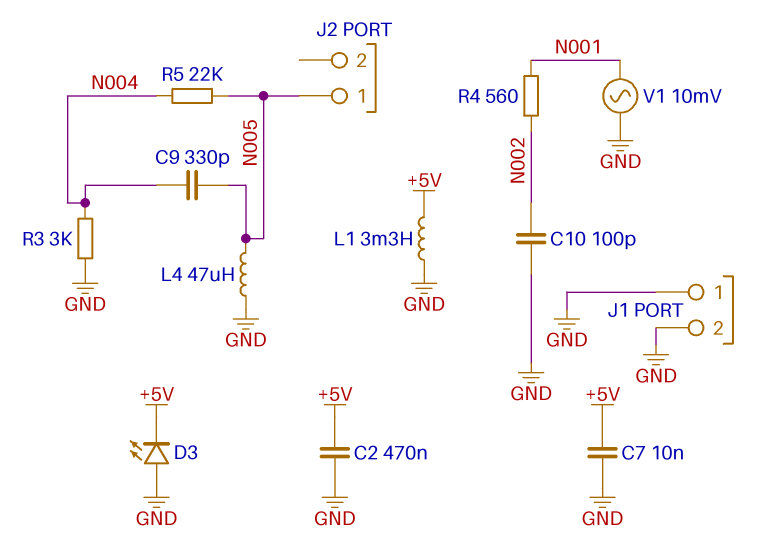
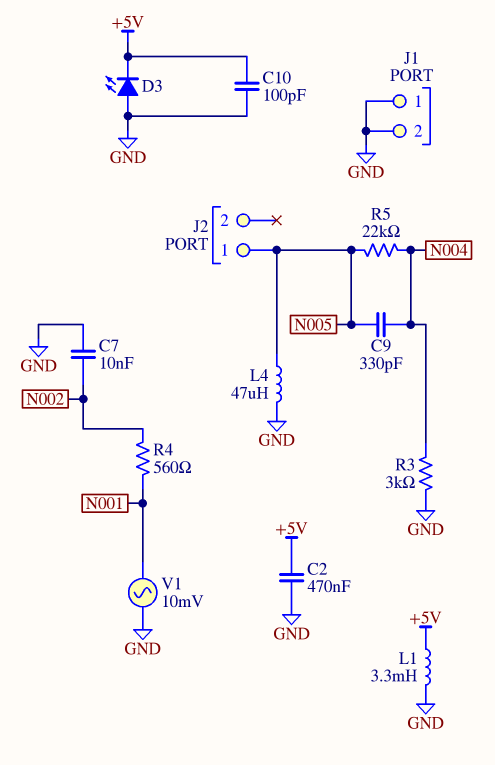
C7: 10nF (+5V, GND) -> 10nF (GND, N002)
C10: 100pF (GND, N002) -> 100pF (+5V, GND)

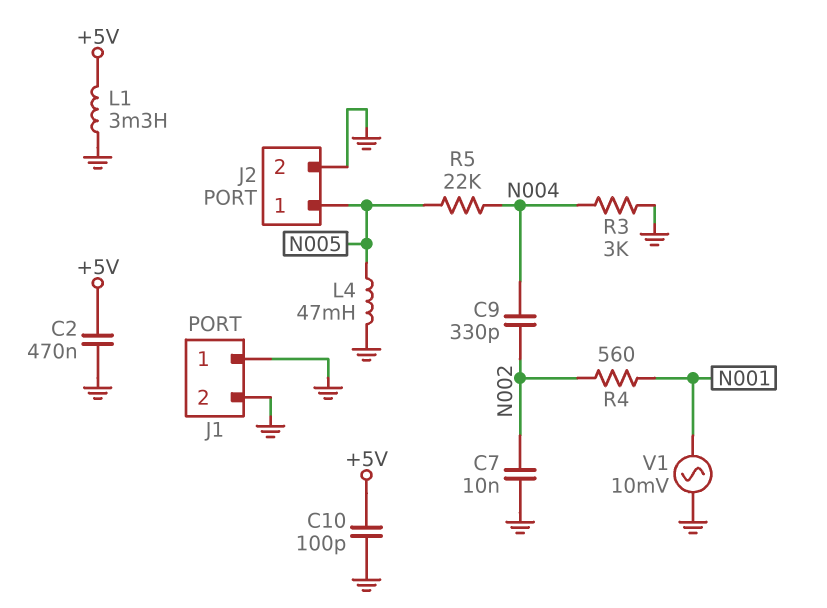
C9: 330pF (N004, N005) -> 330pF (N002, N004)
D3: LED (A GND, K +5V) -> none
J2 pin 2: none -> GND
L4: 47uH (GND, N005) -> 47mH (GND, N005)

